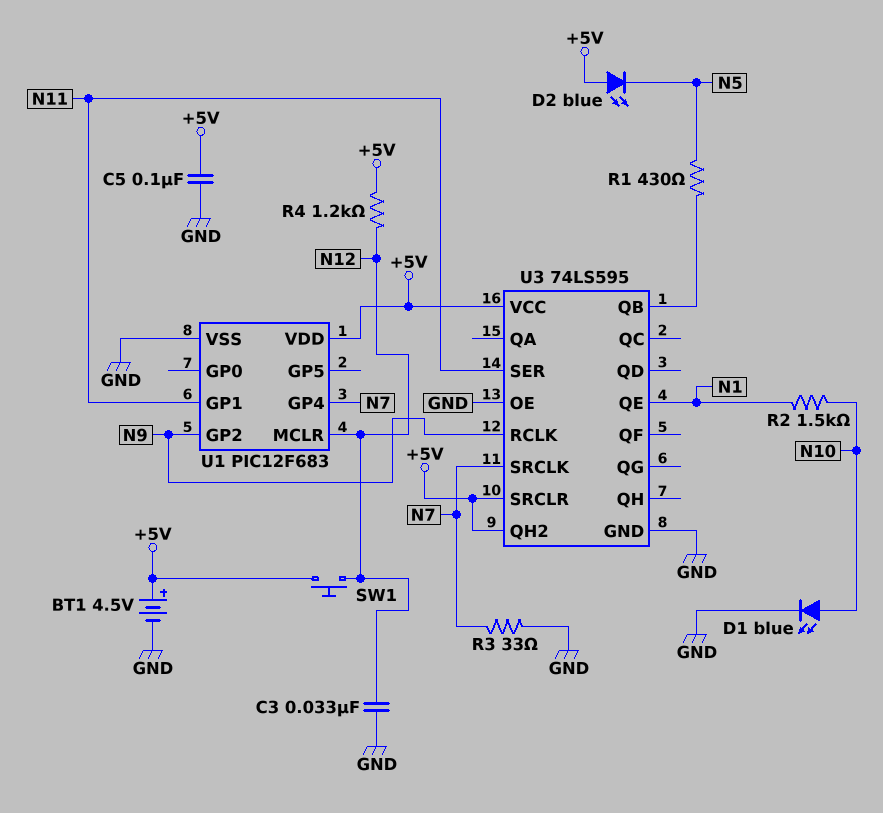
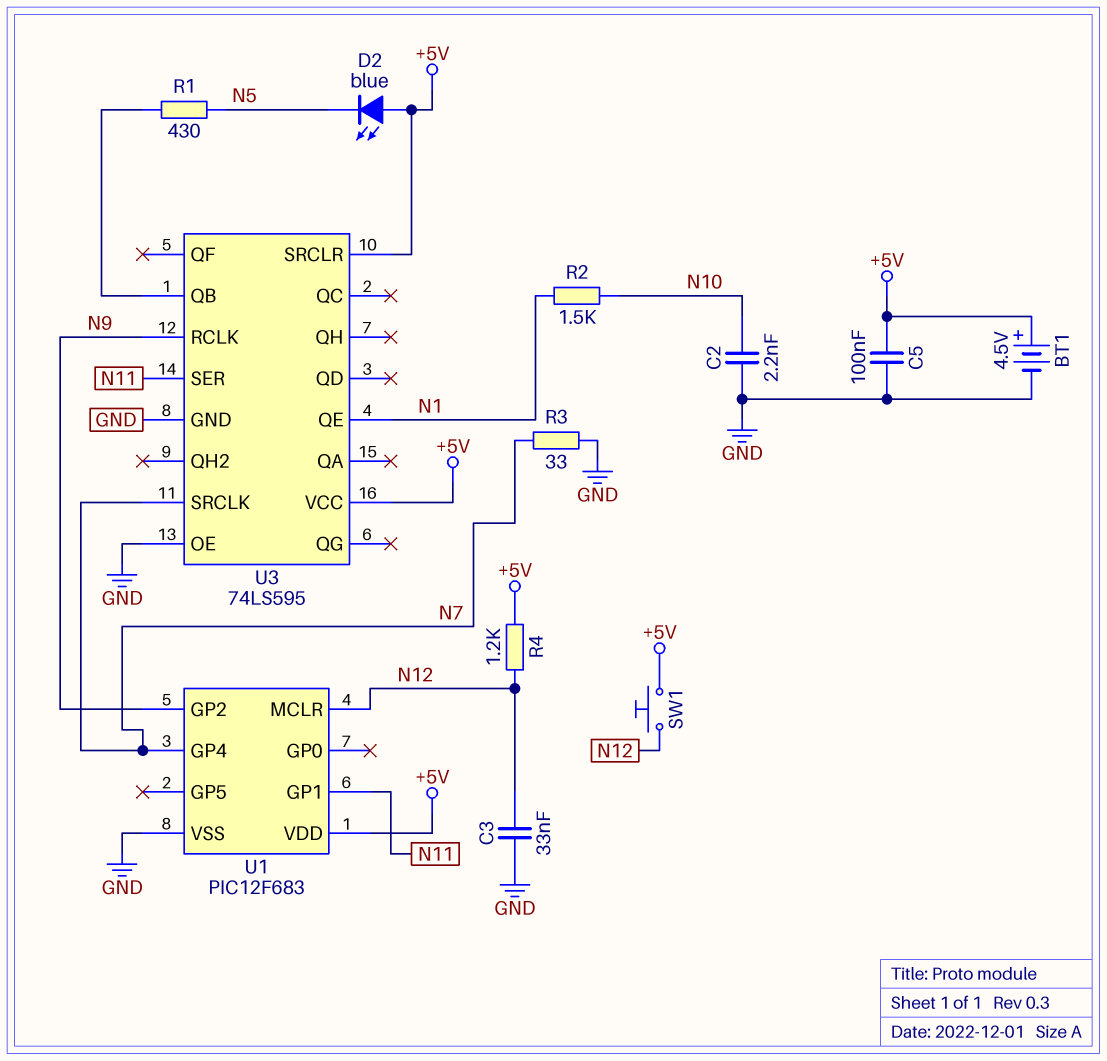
C2: none -> 2.2nF (GND, N10)
D1: LED blue (A N10, K GND) -> none
U3 pin QH2: +5V -> none

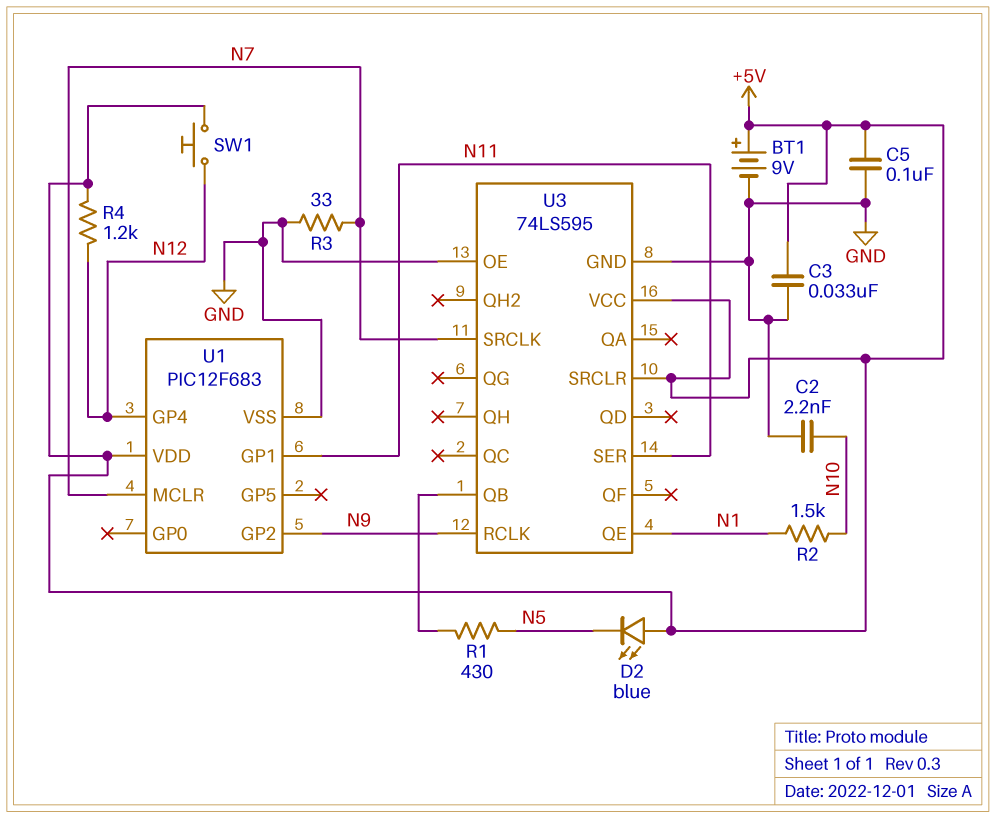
BT1: 4.5V (plus +5V, minus GND) -> 9V (plus +5V, minus GND)
C3: 33nF (GND, N12) -> 33nF (+5V, GND)
U1 pin GP4: N7 -> N12
U1 pin MCLR: N12 -> N7

